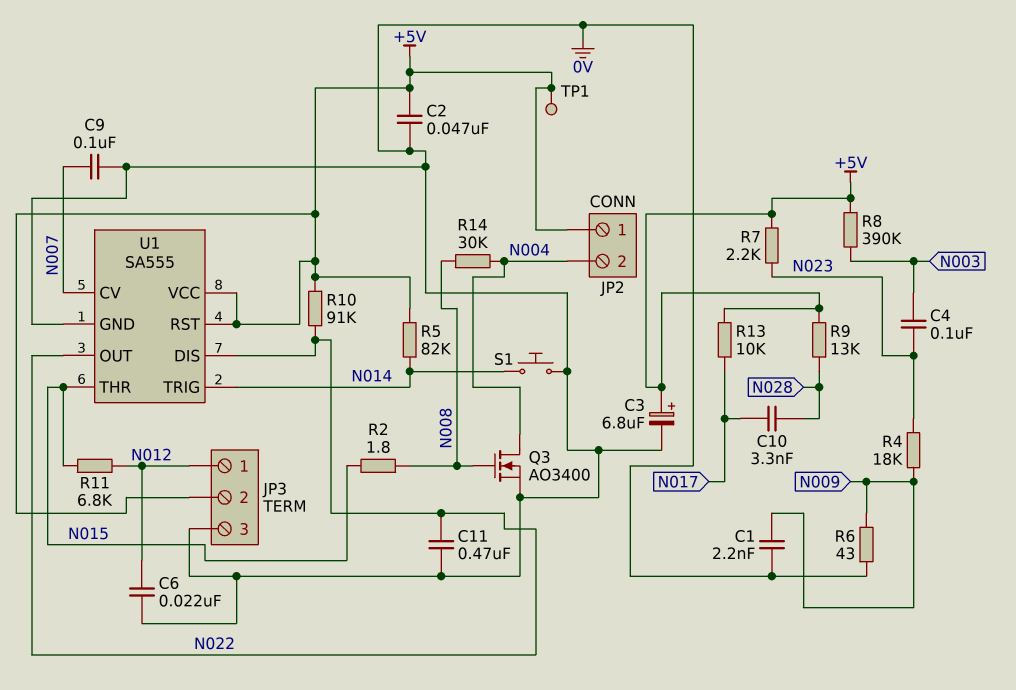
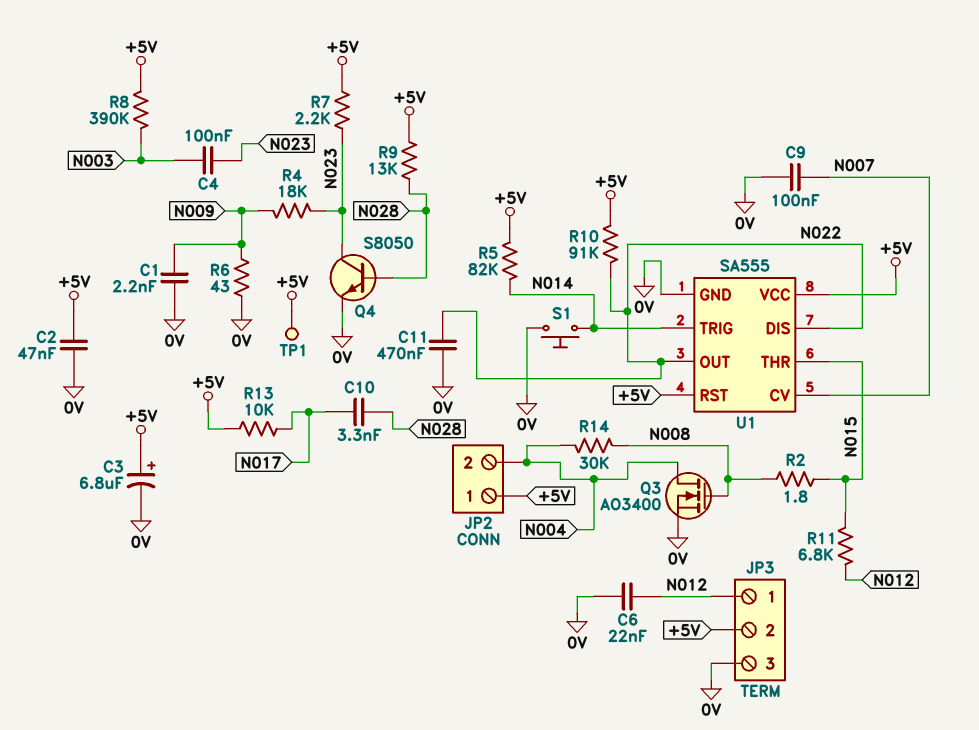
Q4: none -> NPN S8050 (B N028, C N023, E 0V)

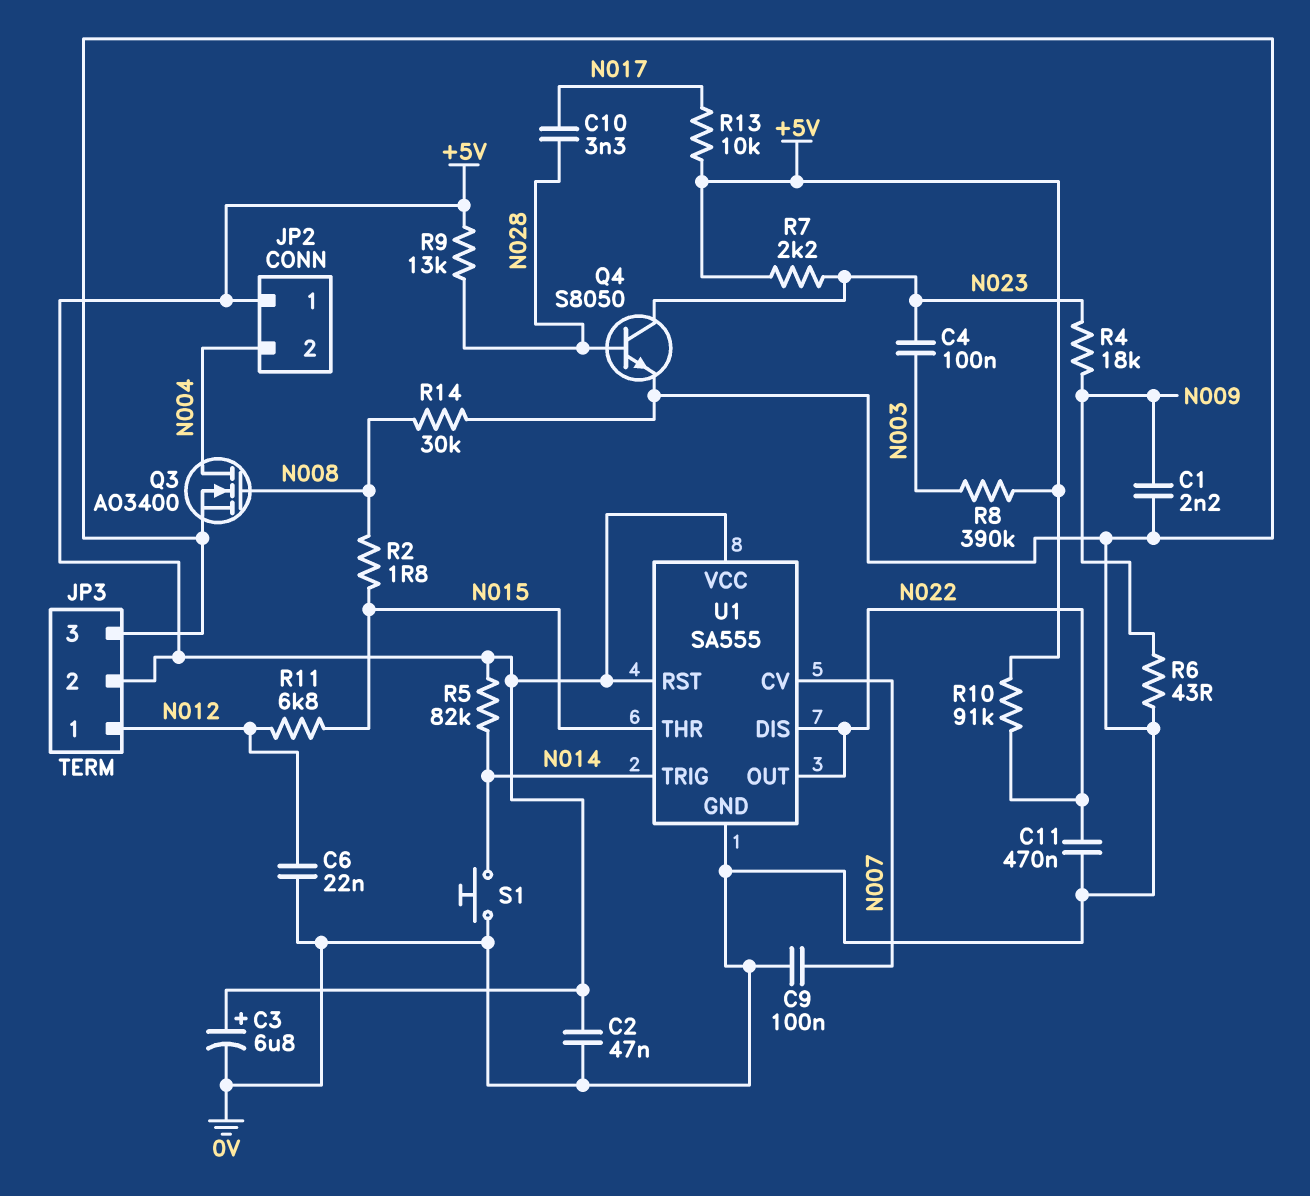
R14: 30k (N004, N008) -> 30k (0V, N008)
TP1: test point (+5V) -> none

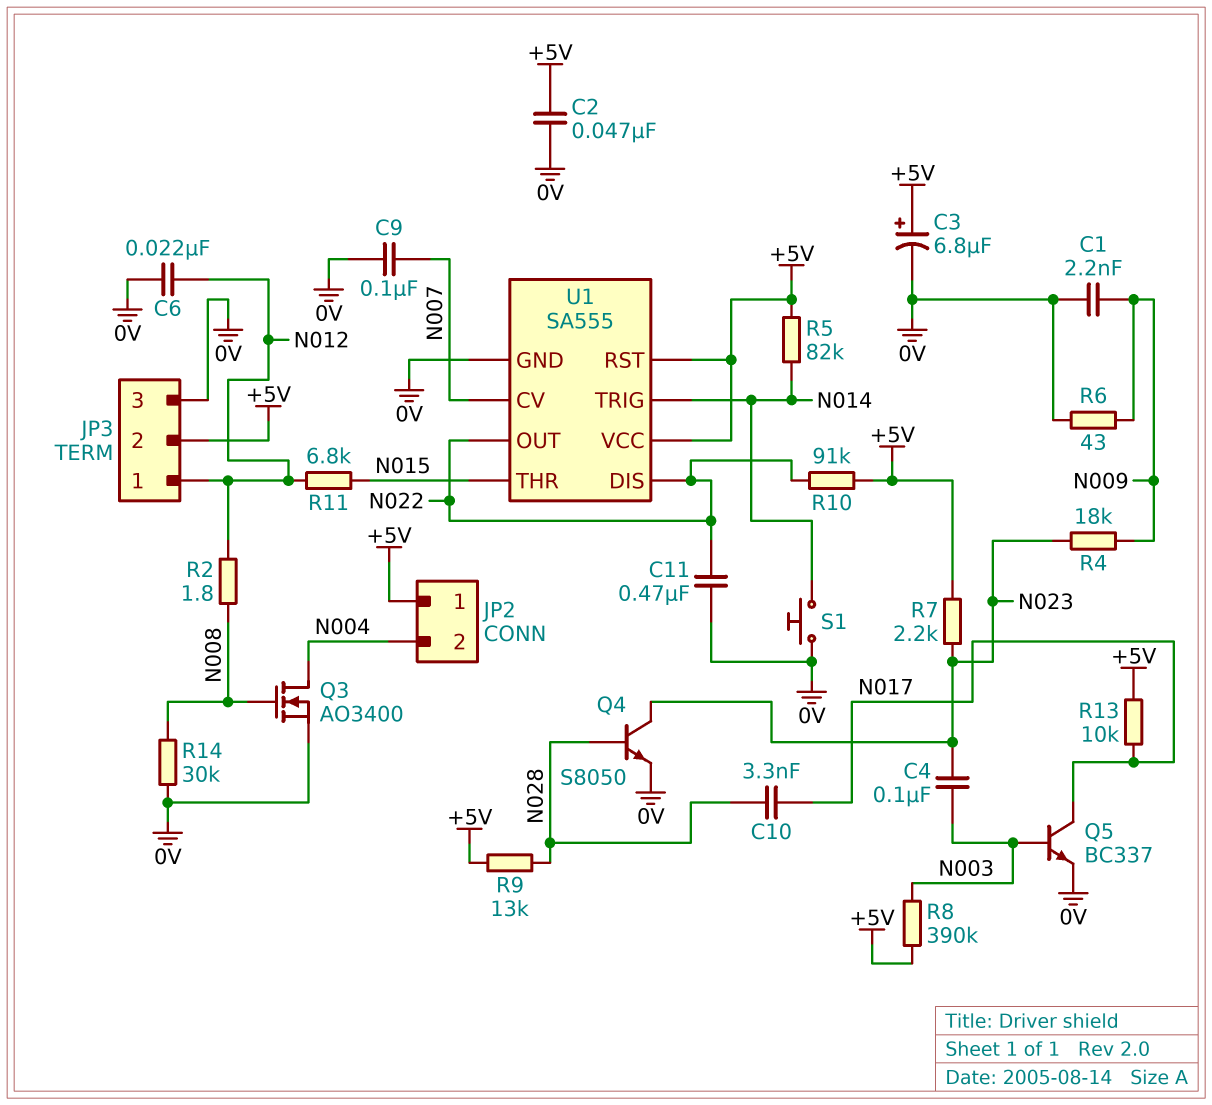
Q5: none -> NPN BC337 (B N003, C N017, E 0V)
R2: 1.8 (N008, N015) -> 1.8 (N008, N012)

